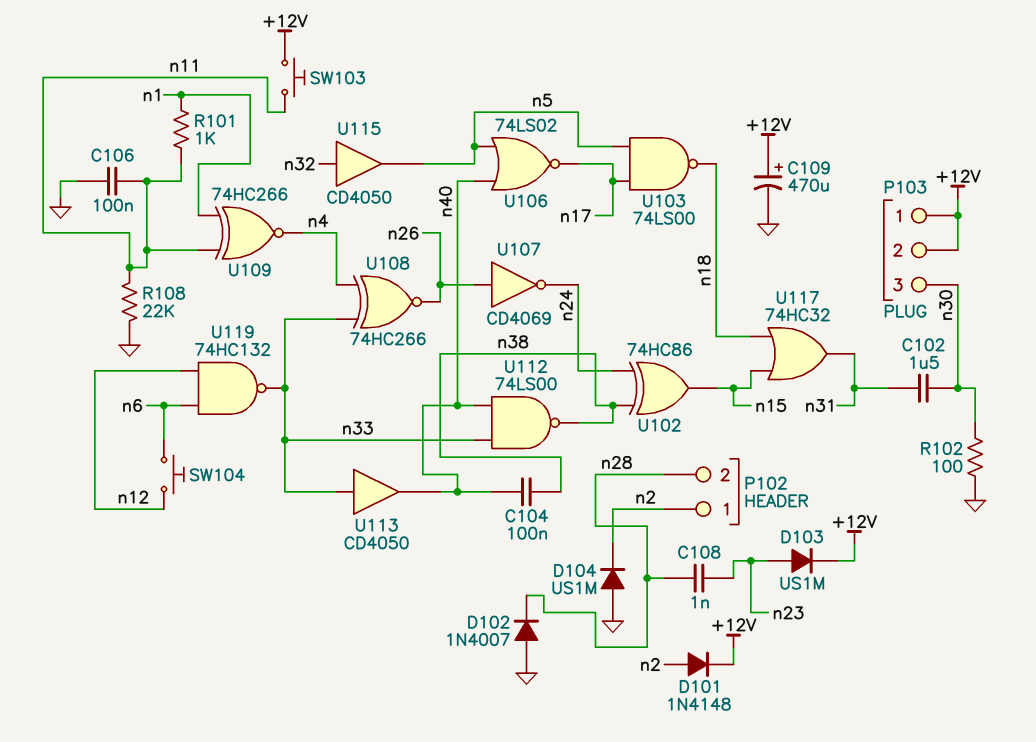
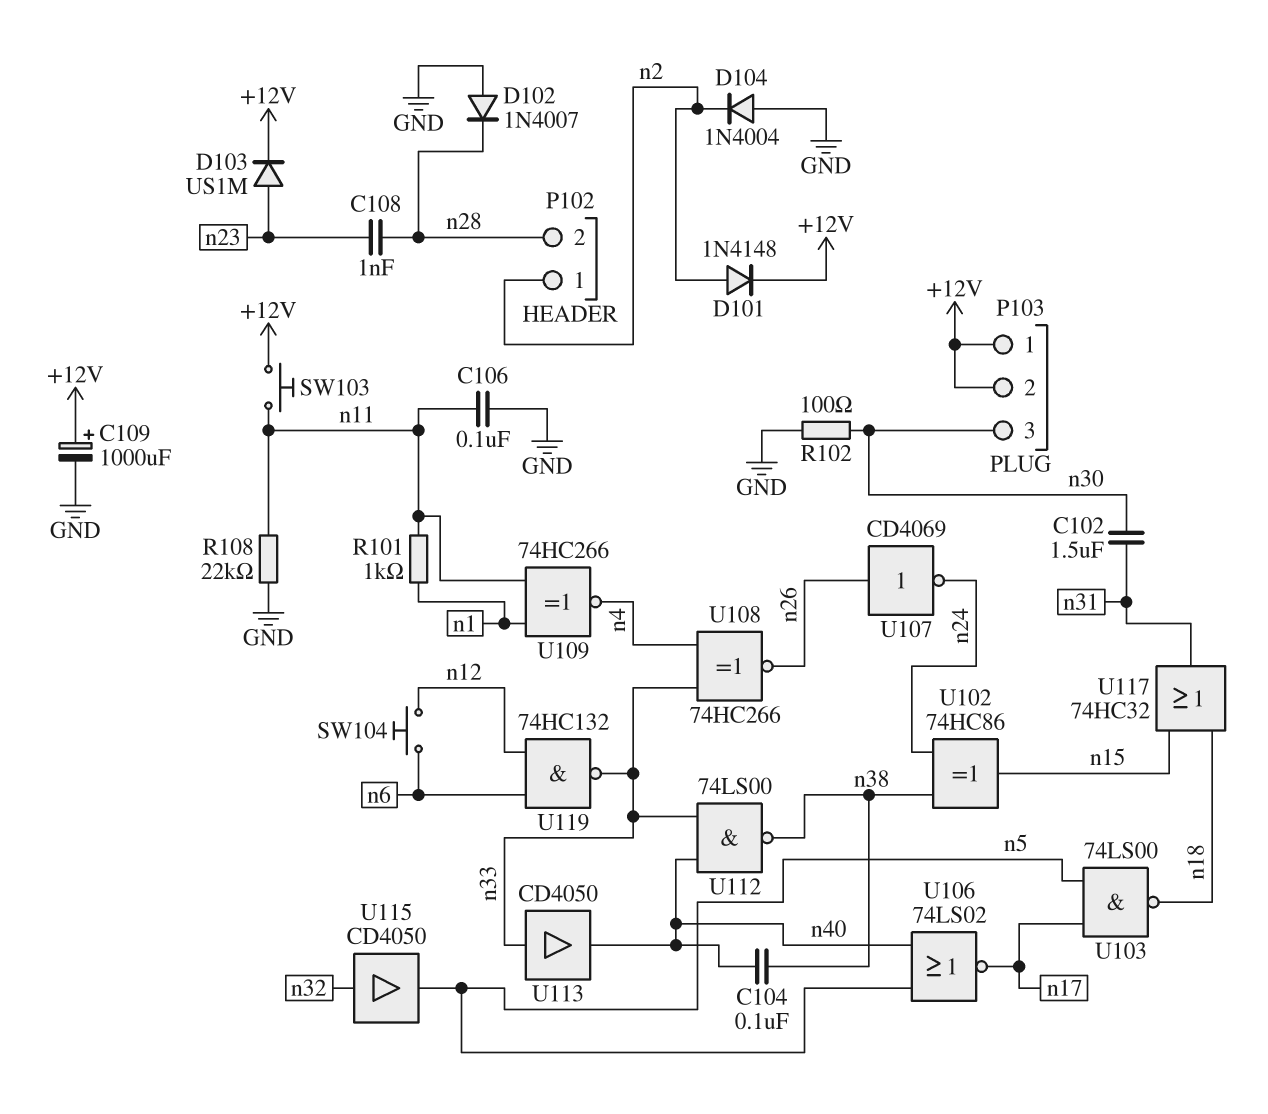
C109: 470uF (plus +12V, minus GND) -> 1000uF (plus +12V, minus GND)
D104: diode US1M (A GND, K n2) -> diode 1N4004 (A GND, K n2)

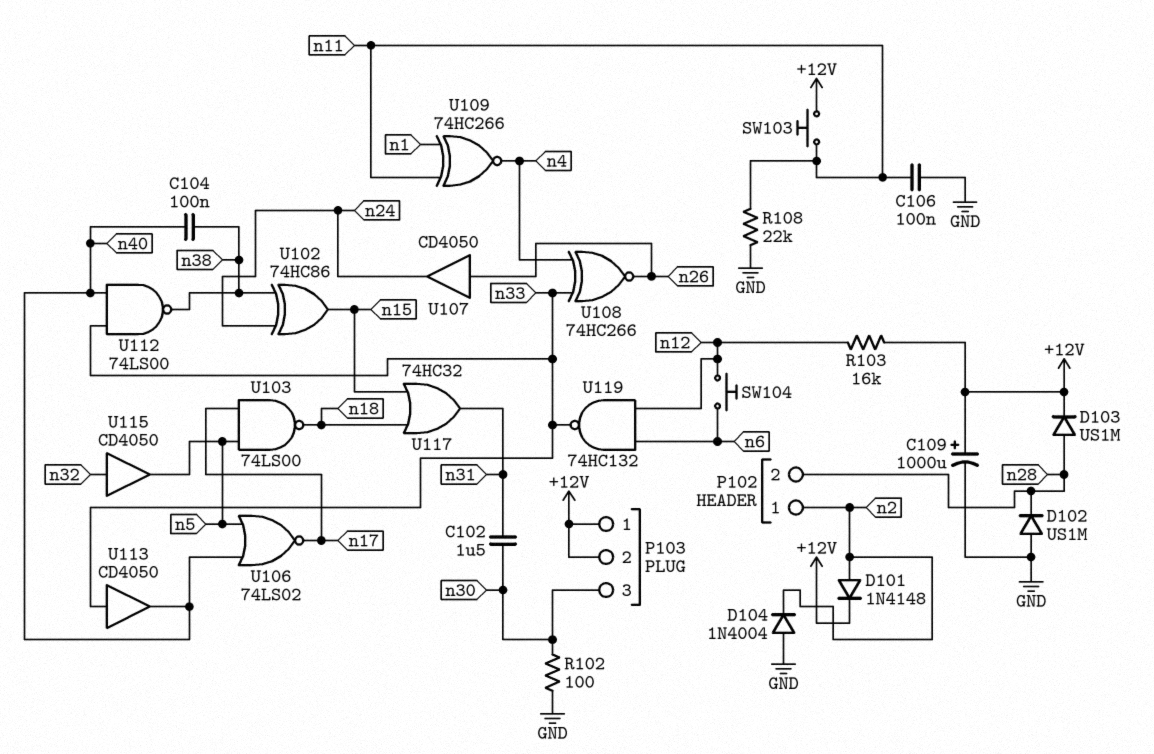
C108: 1nF (n23, n28) -> none
D102: diode 1N4007 (A GND, K n28) -> diode US1M (A GND, K n28)
D103: diode US1M (A n23, K +12V) -> diode US1M (A n28, K +12V)
R101: 1k (n1, n11) -> none
R103: none -> 16k (+12V, n12)
U107: NOT CD4069 (in n26, out n24) -> buffer CD4050 (in n26, out n24)

